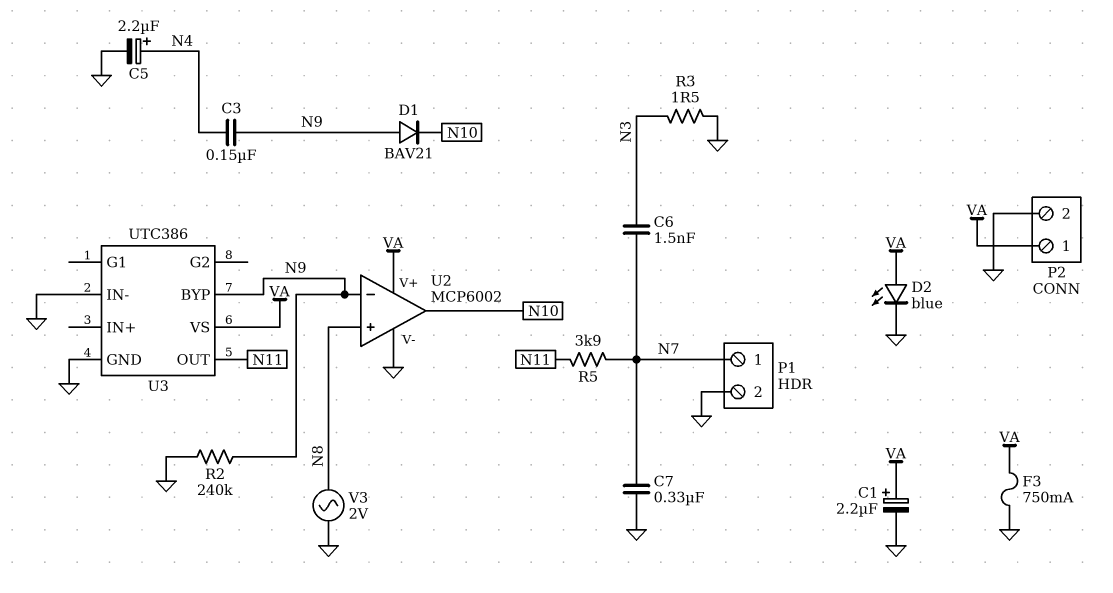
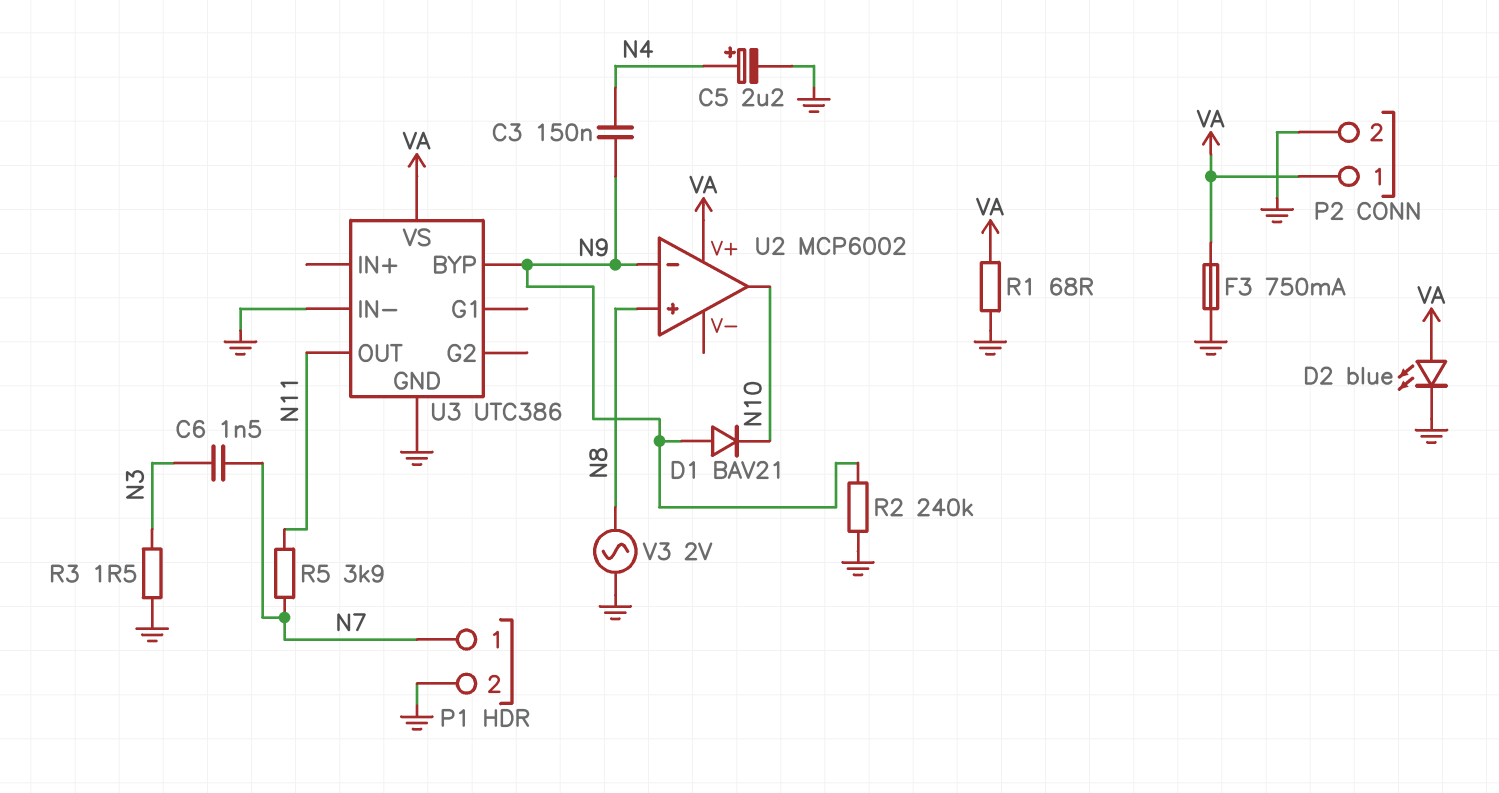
C1: 2.2uF (plus VA, minus GND) -> none
C7: 330nF (GND, N7) -> none
R1: none -> 68 (GND, VA)
U2 pin V-: GND -> none

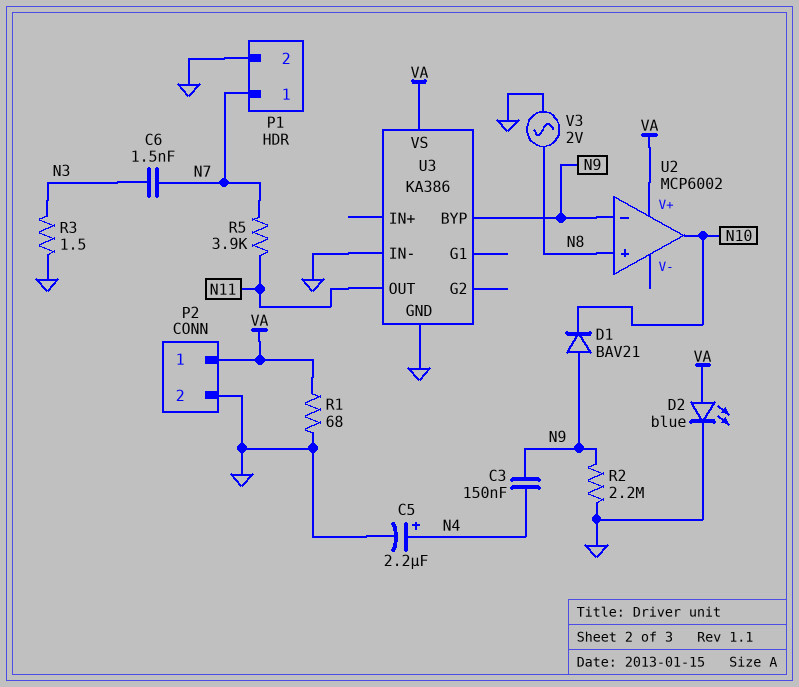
F3: 750mA (GND, VA) -> none
R2: 240k (GND, N9) -> 2.2M (GND, N9)
U3: UTC386 -> KA386

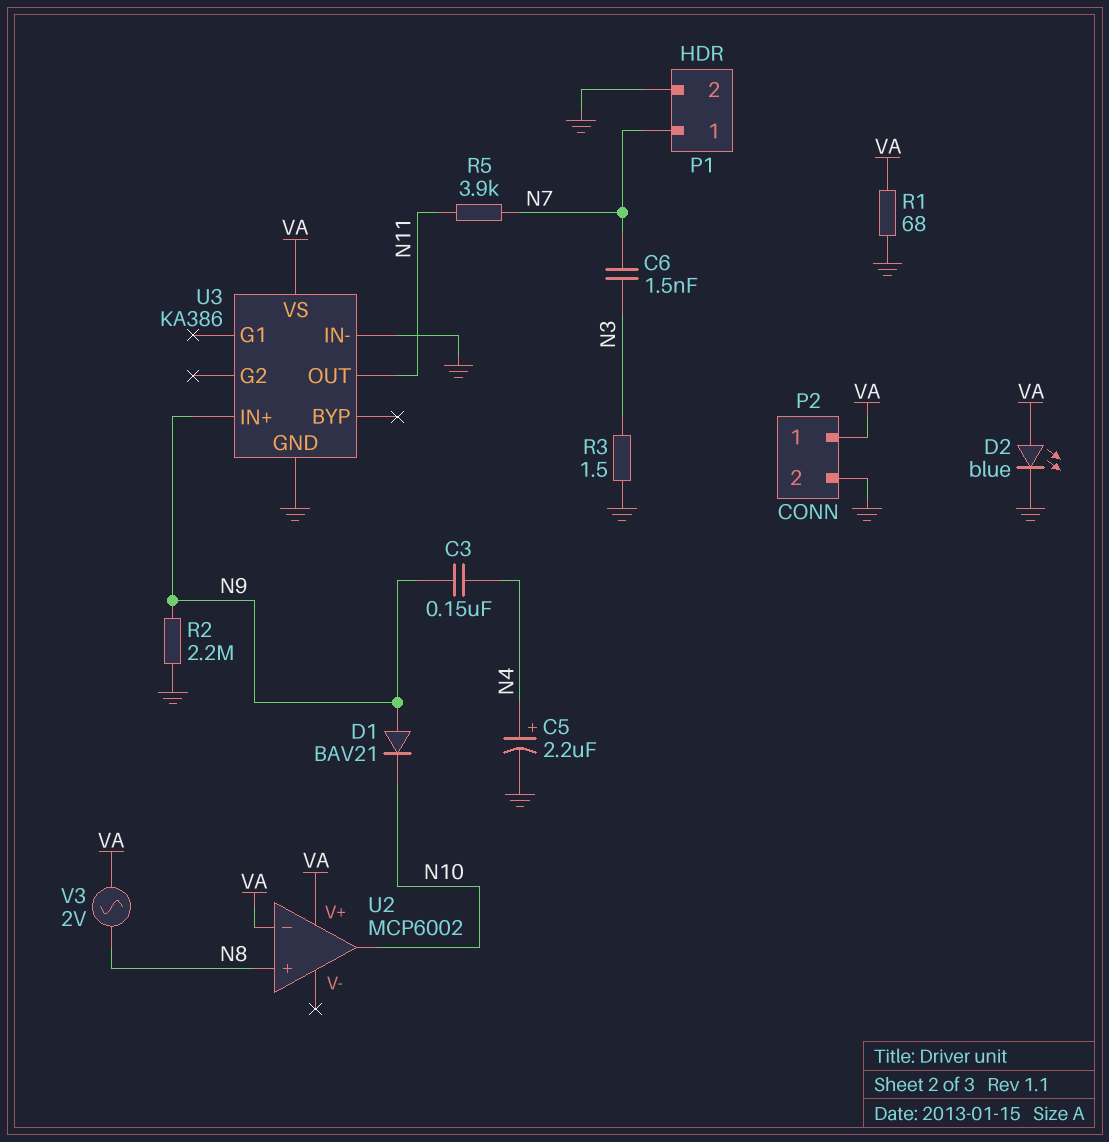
U2 pin in-: N9 -> VA
U3 pin BYP: N9 -> none
U3 pin IN+: none -> N9
V3: AC 2V (GND, N8) -> AC 2V (N8, VA)

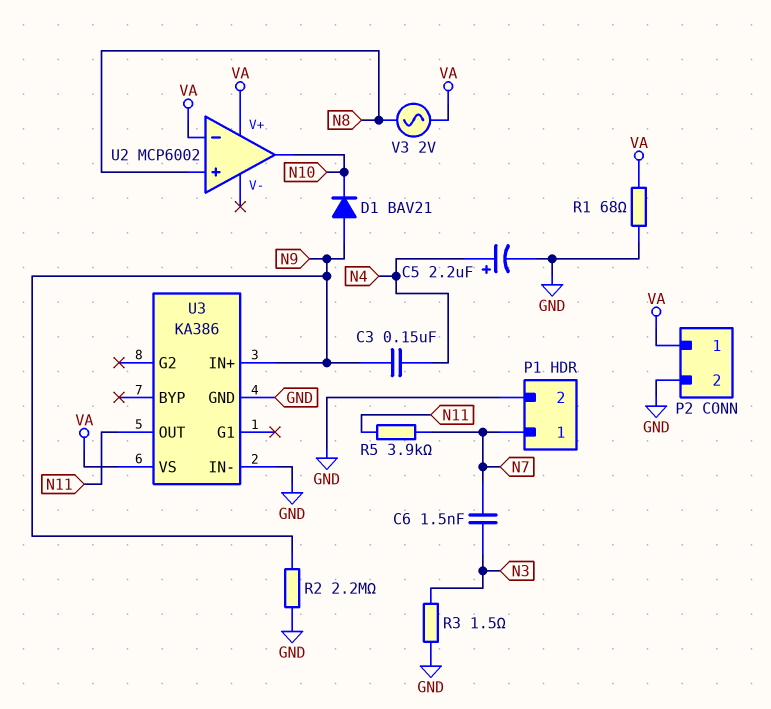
D2: LED blue (A VA, K GND) -> none

